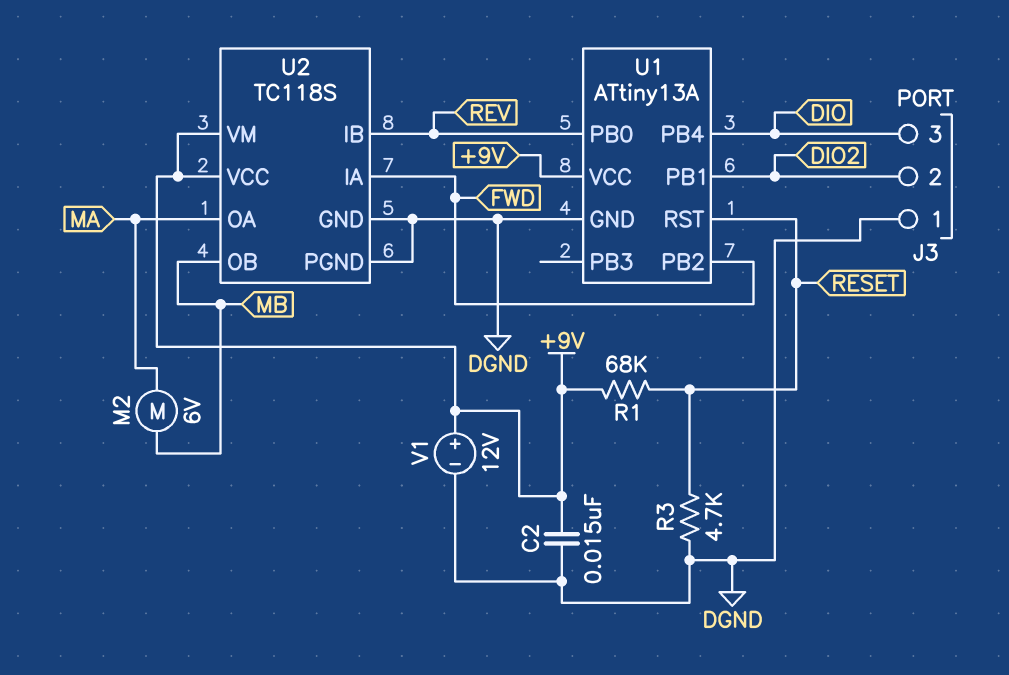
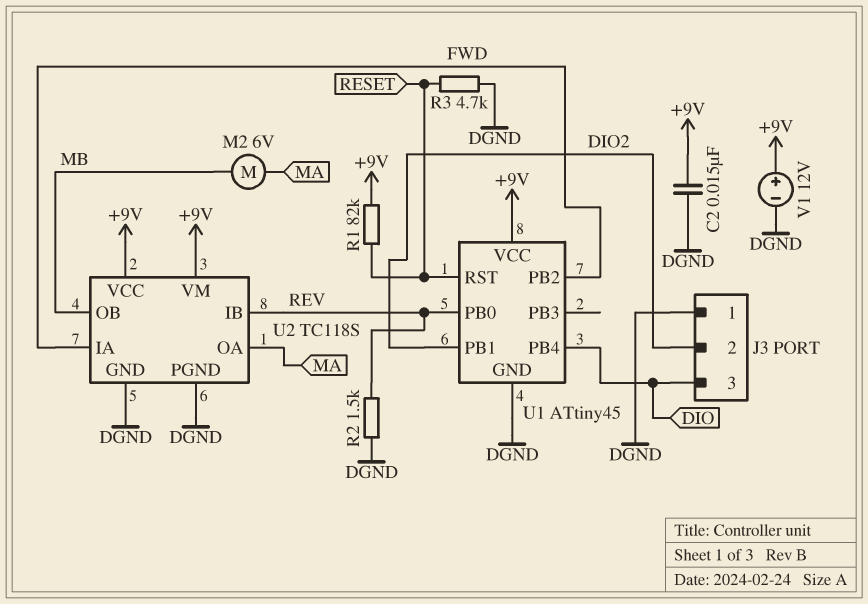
R1: 68k (+9V, RESET) -> 82k (+9V, RESET)
R2: none -> 1.5k (DGND, REV)
U1: ATtiny13A -> ATtiny45

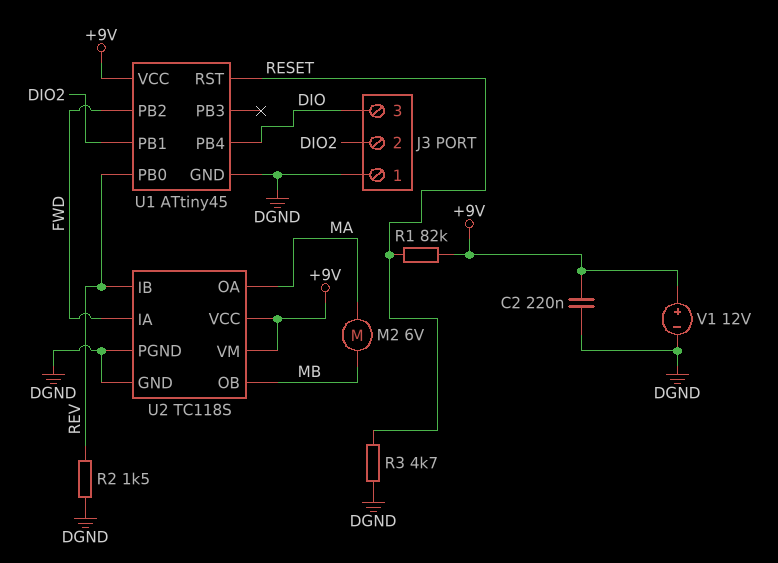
C2: 15nF (+9V, DGND) -> 220nF (+9V, DGND)

